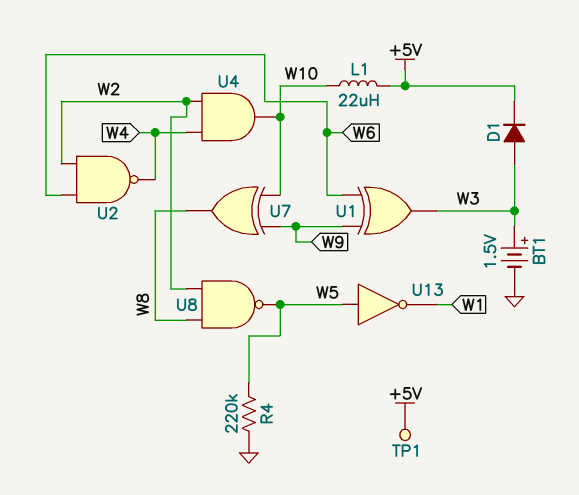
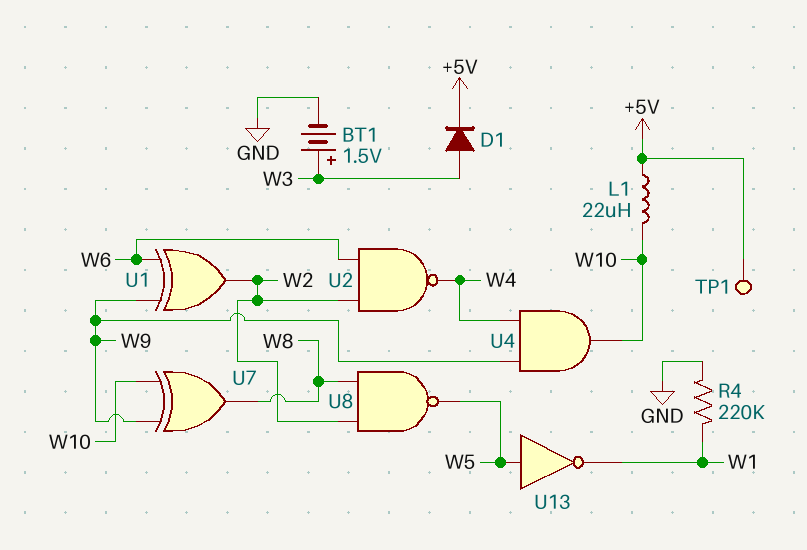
R4: 220k (GND, W5) -> 220k (GND, W1)
U1: XOR (in W6, in W9, out W3) -> XOR (in W6, in W9, out W2)
U4: AND (in W2, in W4, out W10) -> AND (in W4, in W9, out W10)

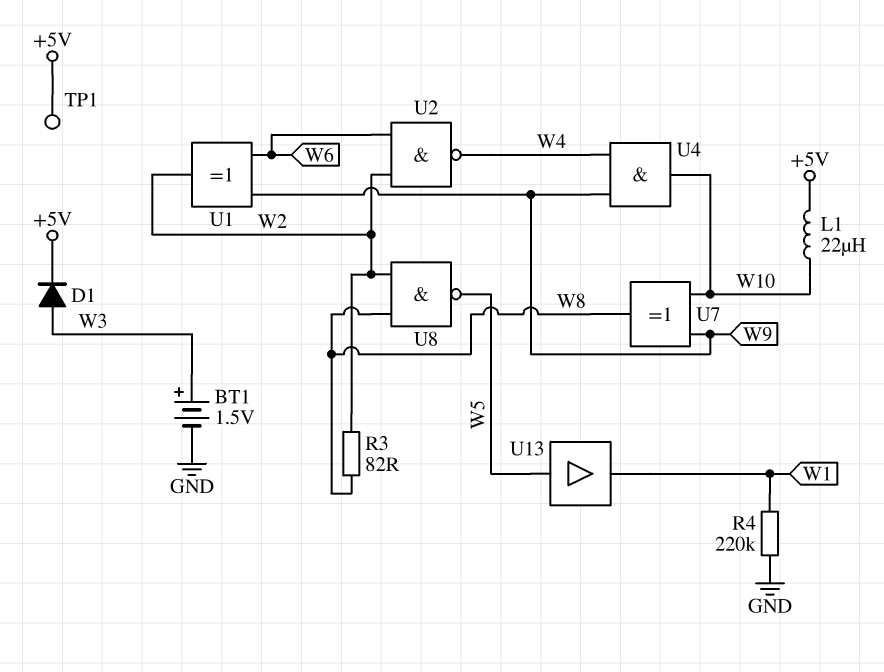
R3: none -> 82 (W2, W8)
U13: NOT (in W5, out W1) -> buffer (in W5, out W1)

